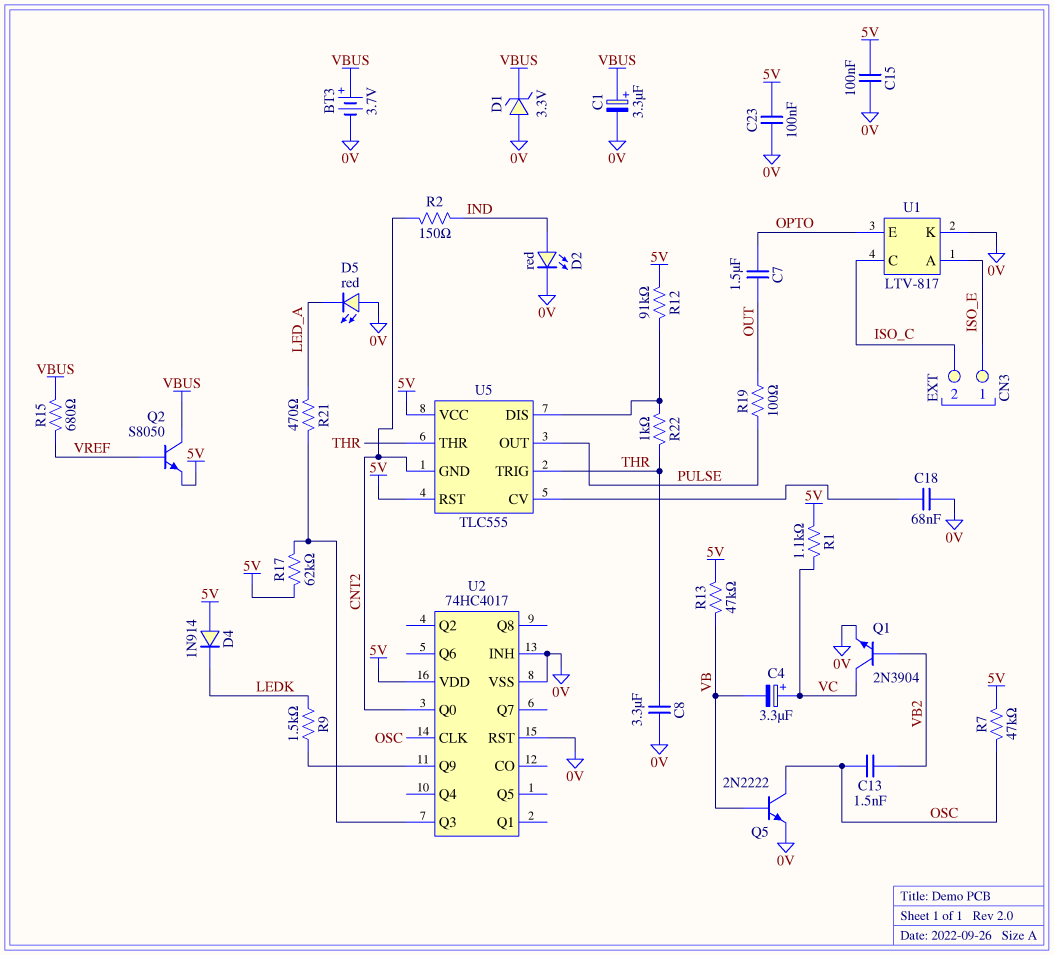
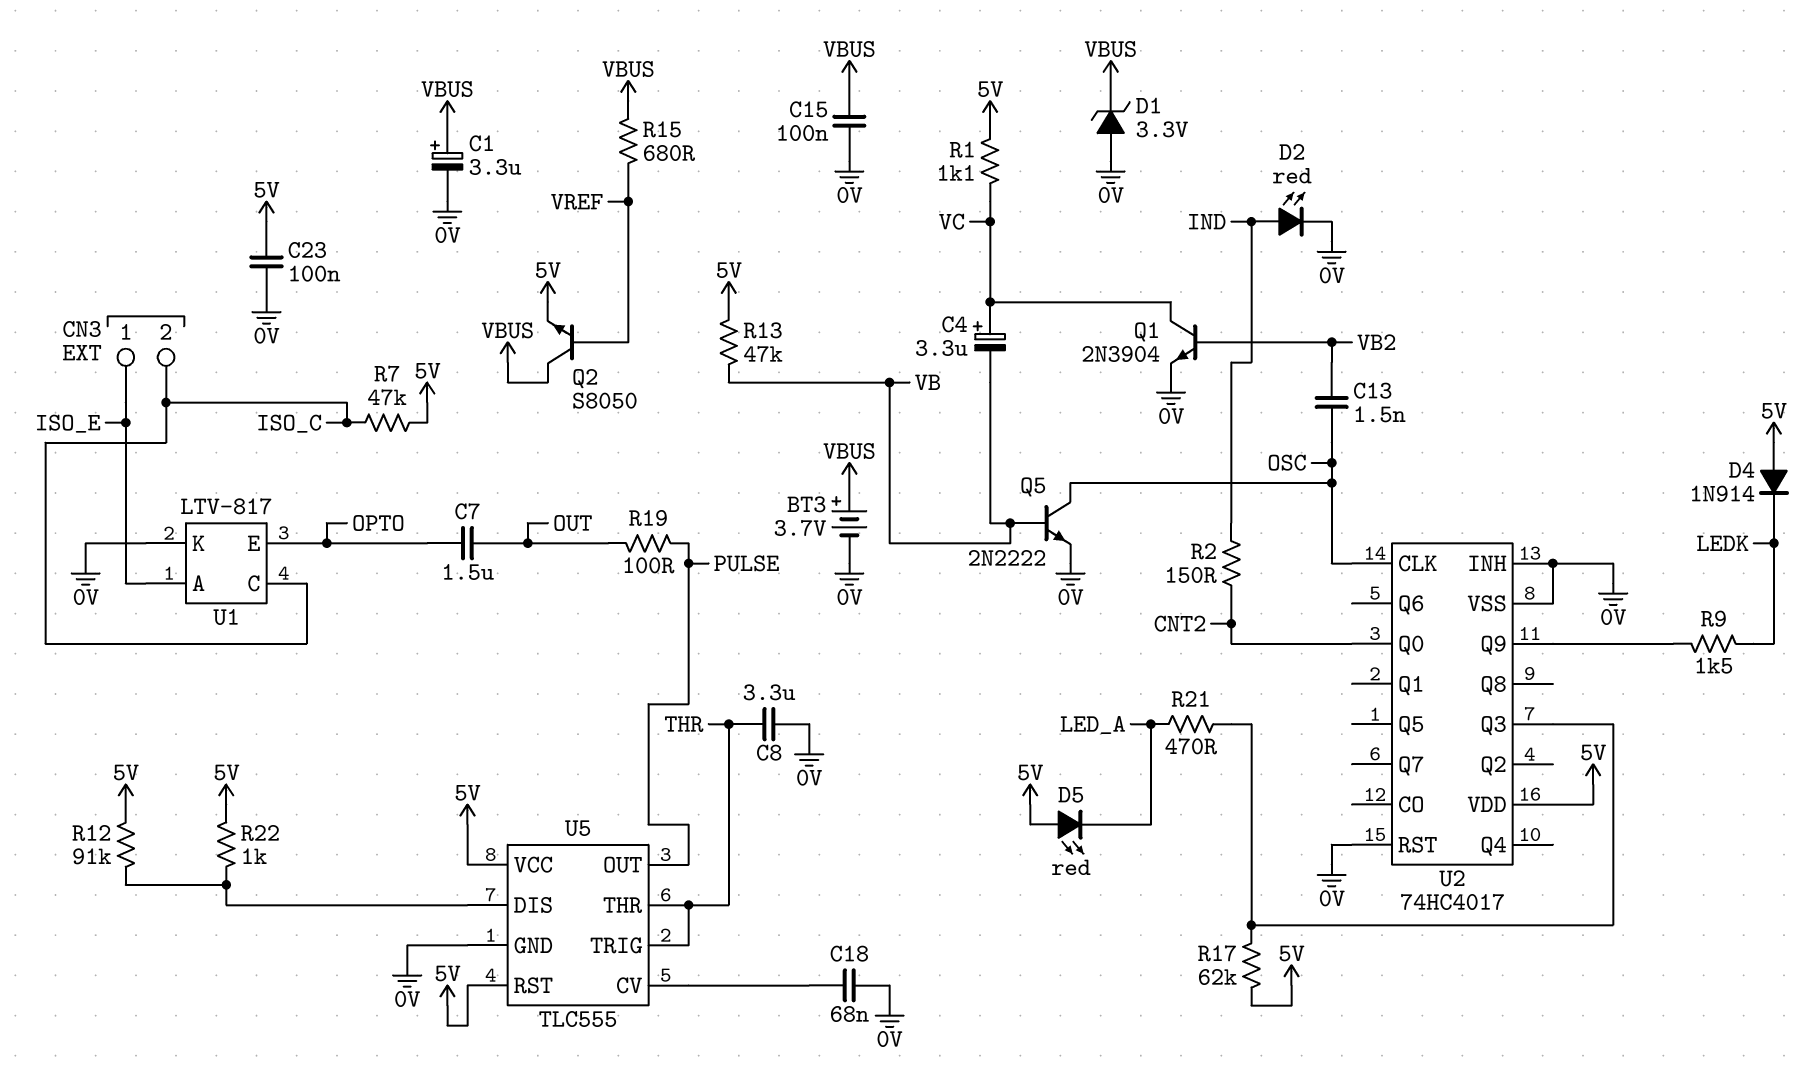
C15: 100nF (0V, 5V) -> 100nF (0V, VBUS)
D5: LED red (A 0V, K LED_A) -> LED red (A 5V, K LED_A)
R7: 47k (5V, OSC) -> 47k (5V, ISO_C)
R22: 1k (THR, U5/DIS) -> 1k (5V, U5/DIS)
U5 pin GND: CNT2 -> 0V

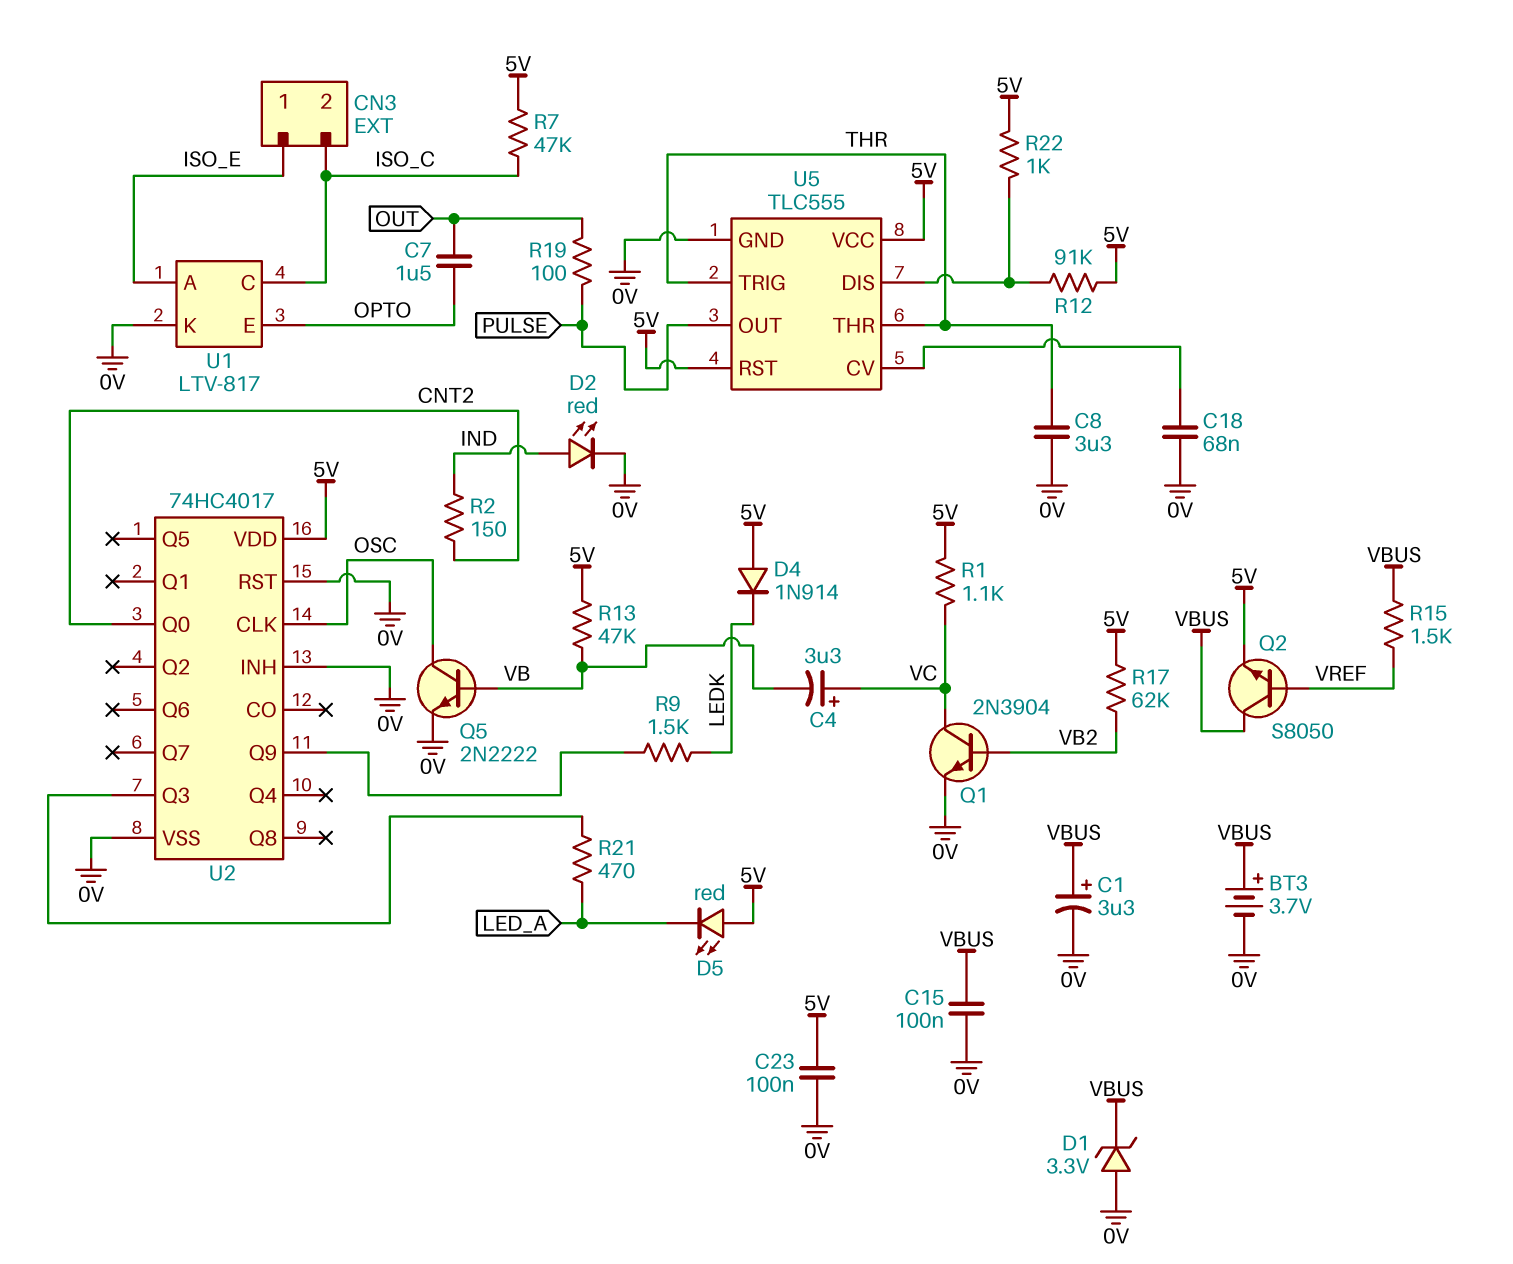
C13: 1.5nF (OSC, VB2) -> none
R15: 680 (VBUS, VREF) -> 1.5k (VBUS, VREF)
R17: 62k (5V, U2/Q3) -> 62k (5V, VB2)

